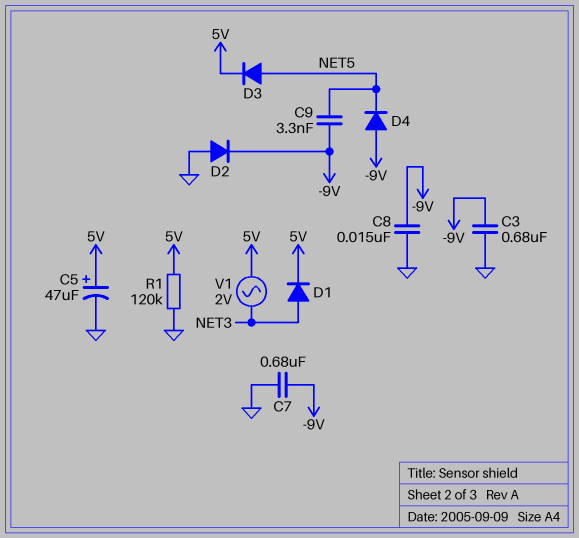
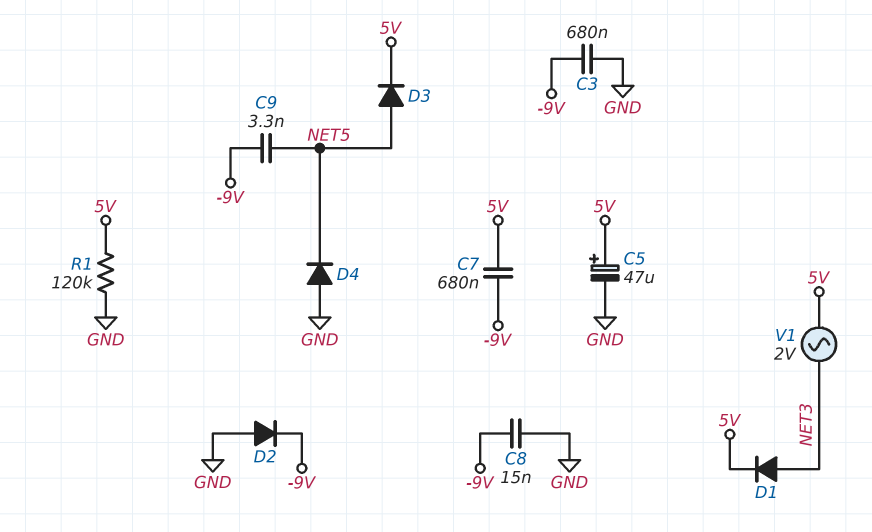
C7: 680nF (-9V, GND) -> 680nF (-9V, 5V)
D4: diode (A -9V, K NET5) -> diode (A GND, K NET5)

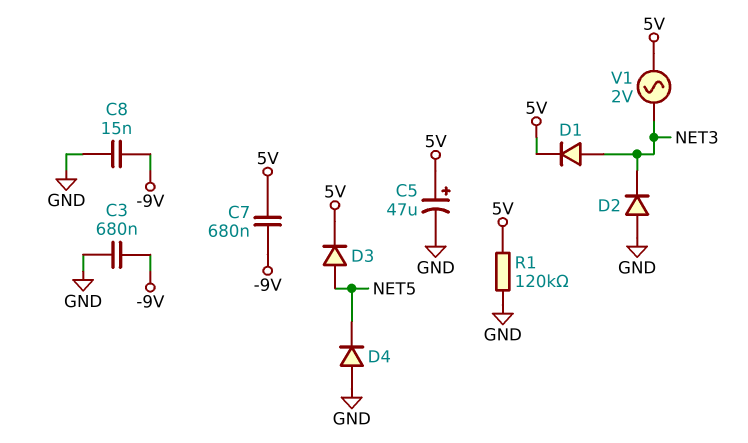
C9: 3.3nF (-9V, NET5) -> none
D2: diode (A GND, K -9V) -> diode (A GND, K NET3)

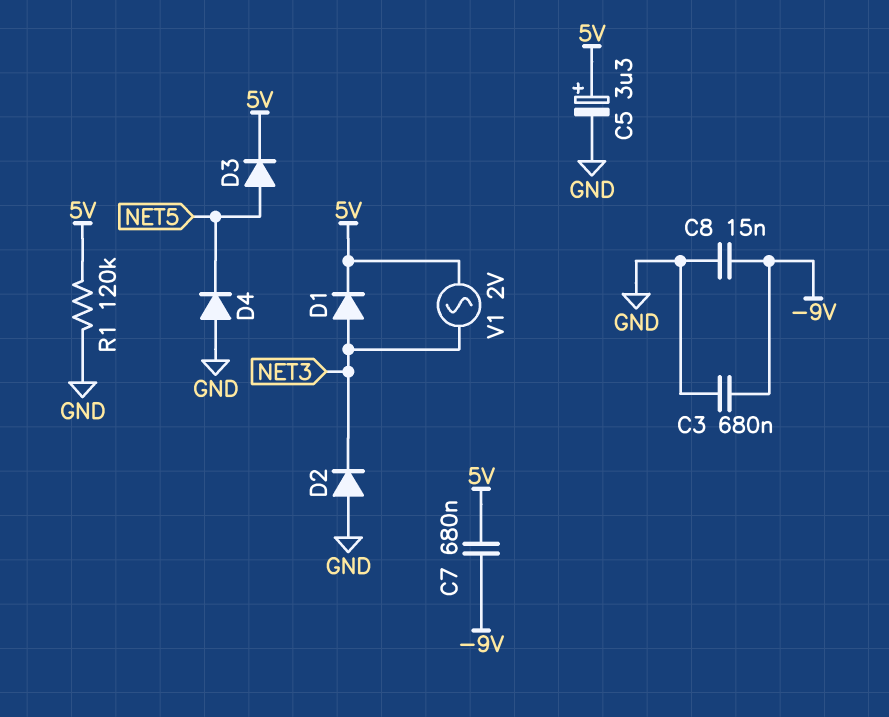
C5: 47uF (plus 5V, minus GND) -> 3.3uF (plus 5V, minus GND)

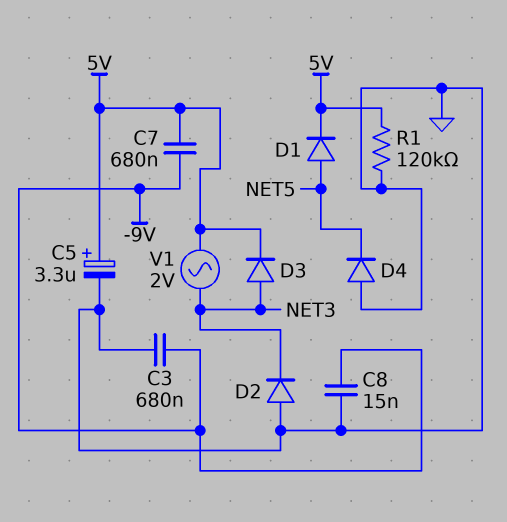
D1: diode (A NET3, K 5V) -> diode (A NET5, K 5V)
D3: diode (A NET5, K 5V) -> diode (A NET3, K 5V)

